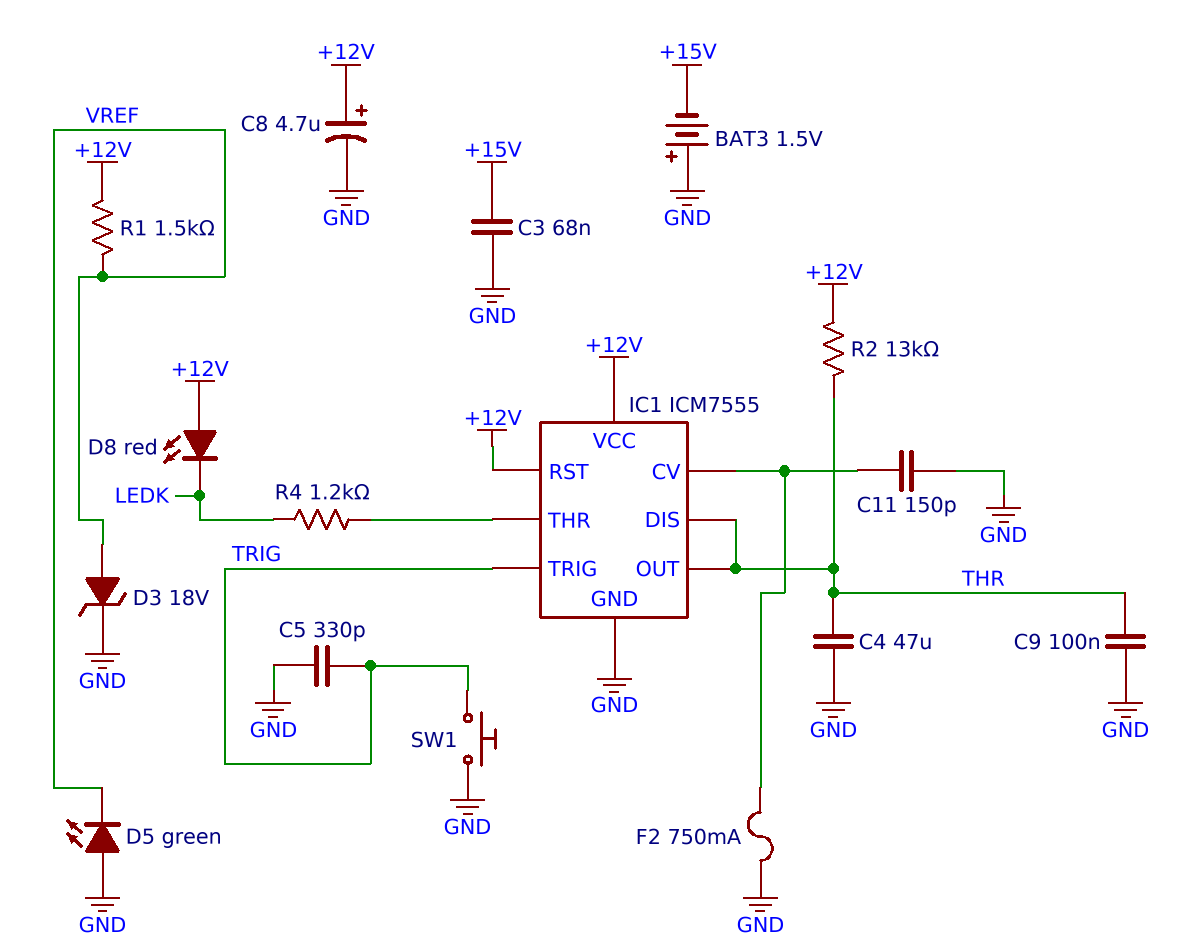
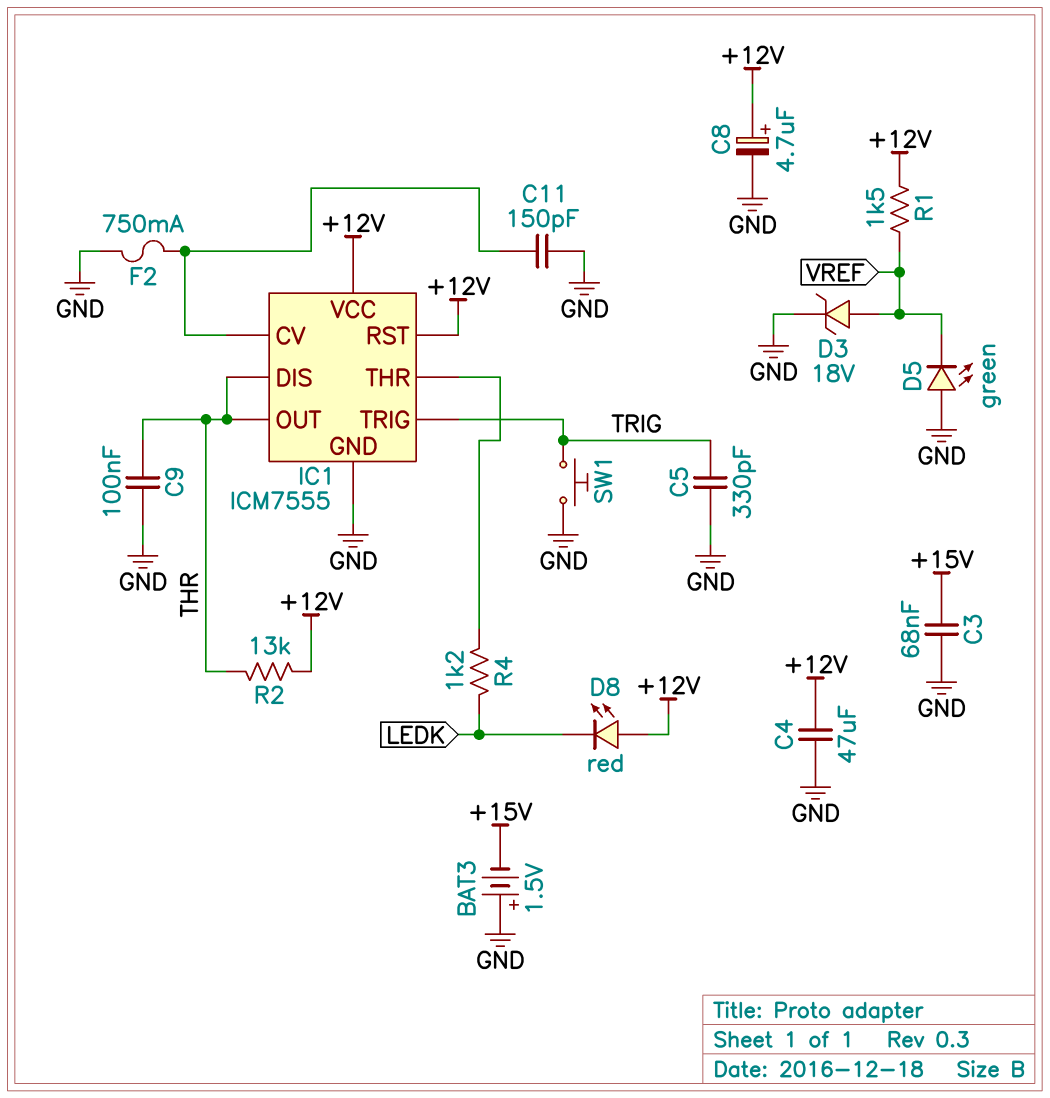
C4: 47uF (GND, THR) -> 47uF (+12V, GND)

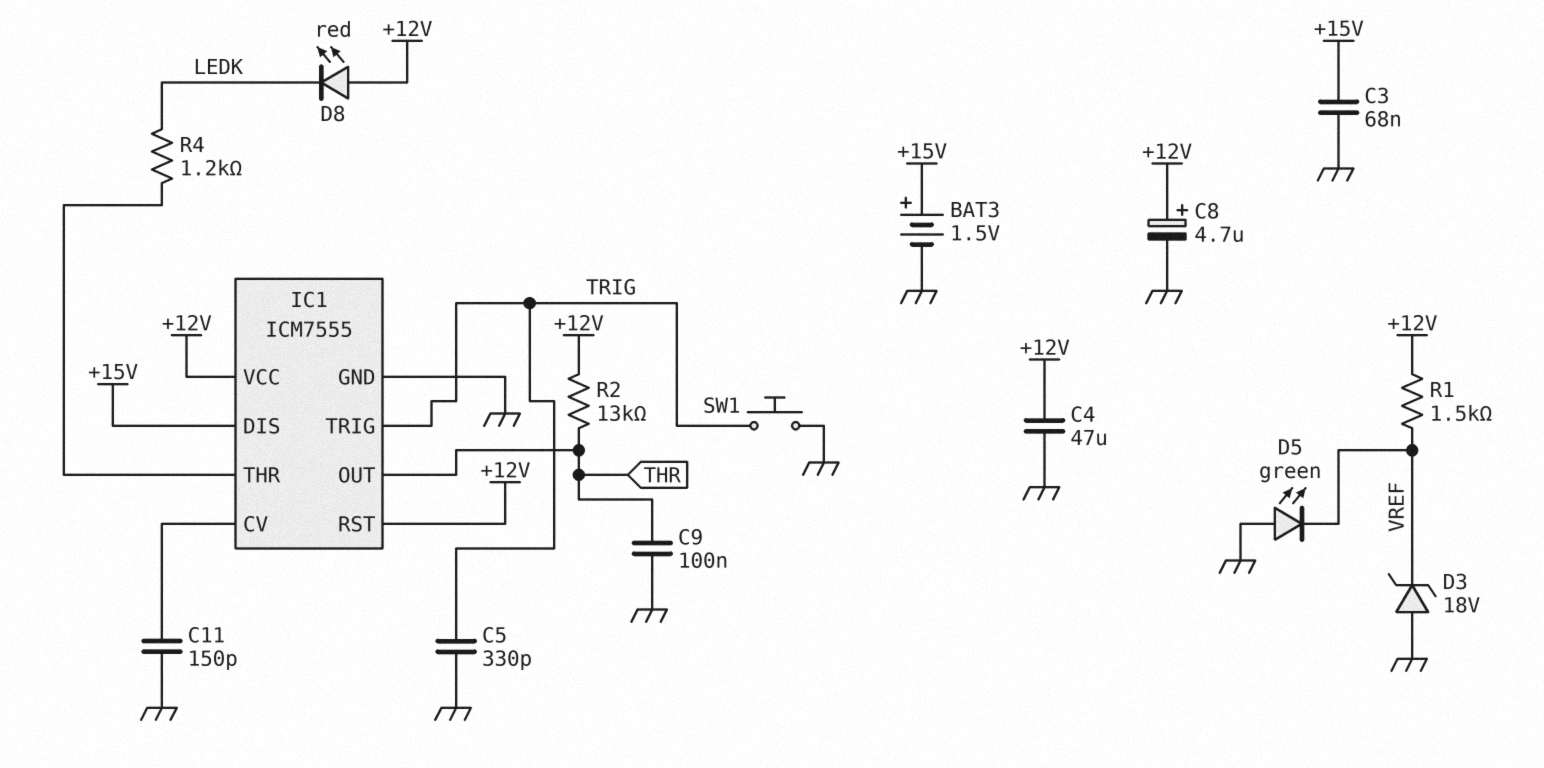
BAT3: 1.5V (plus GND, minus +15V) -> 1.5V (plus +15V, minus GND)
D3: zener 18V (A VREF, K GND) -> zener 18V (A GND, K VREF)
F2: 750mA (GND, IC1/CV) -> none
IC1 pin DIS: THR -> +15V

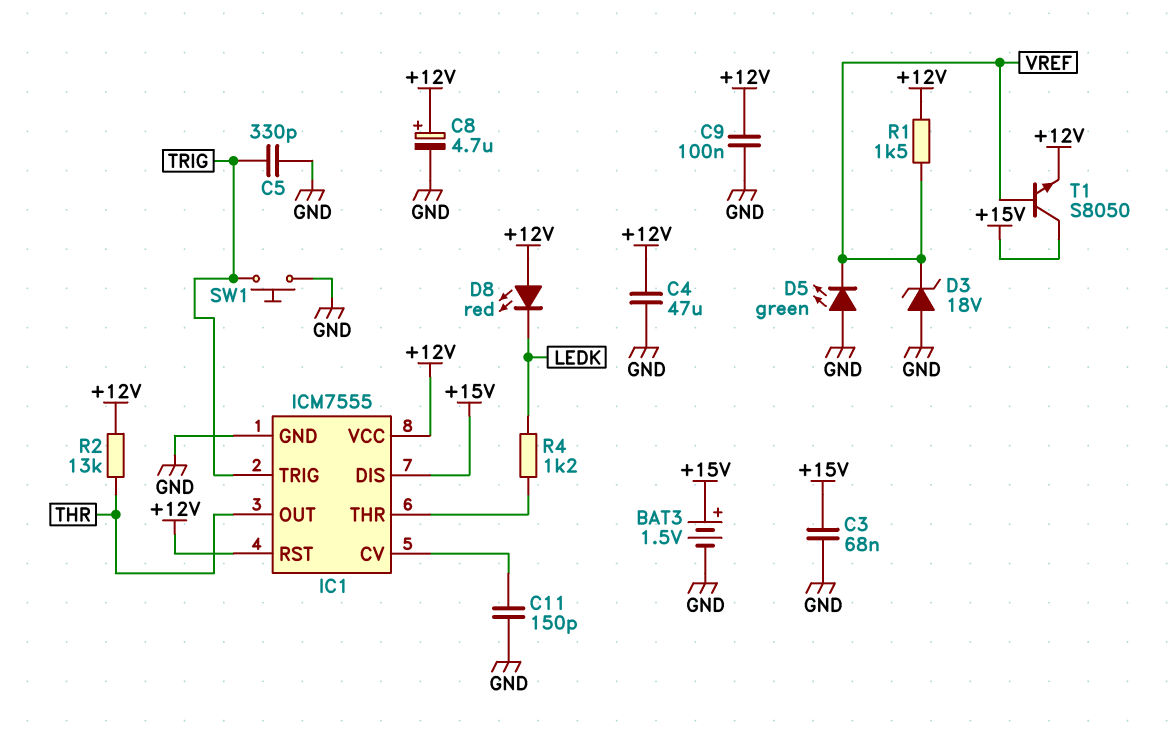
C9: 100nF (GND, THR) -> 100nF (+12V, GND)
T1: none -> NPN S8050 (B VREF, C +15V, E +12V)

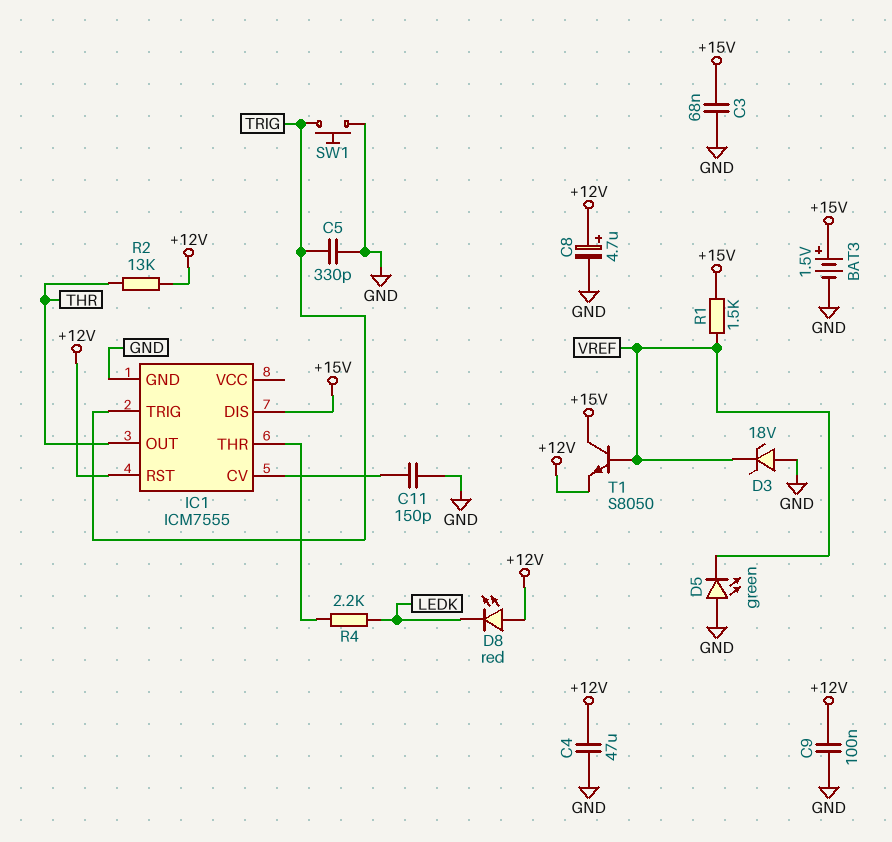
IC1 pin VCC: +12V -> none
R1: 1.5k (+12V, VREF) -> 1.5k (+15V, VREF)
R4: 1.2k (IC1/THR, LEDK) -> 2.2k (IC1/THR, LEDK)

